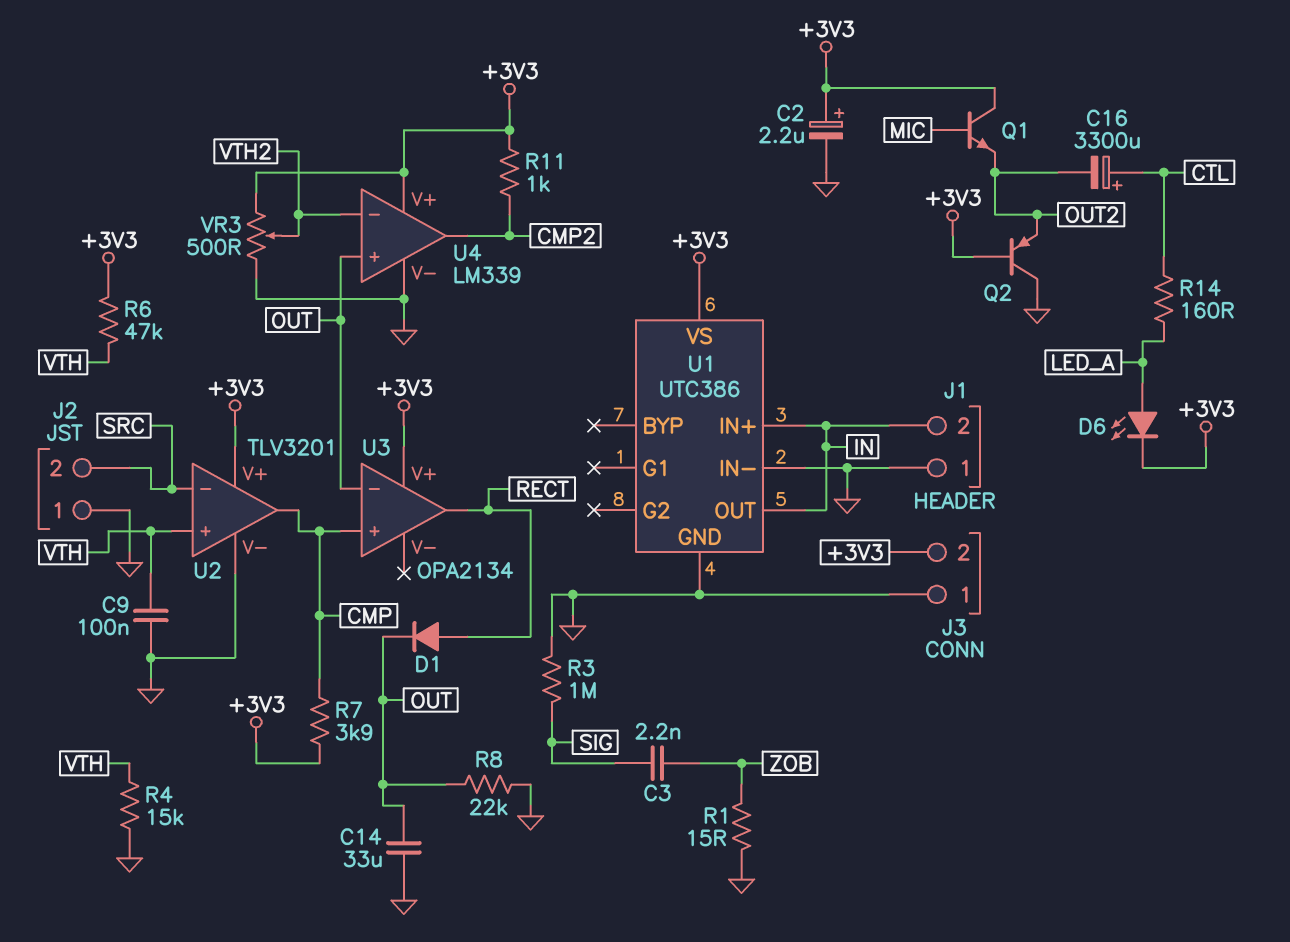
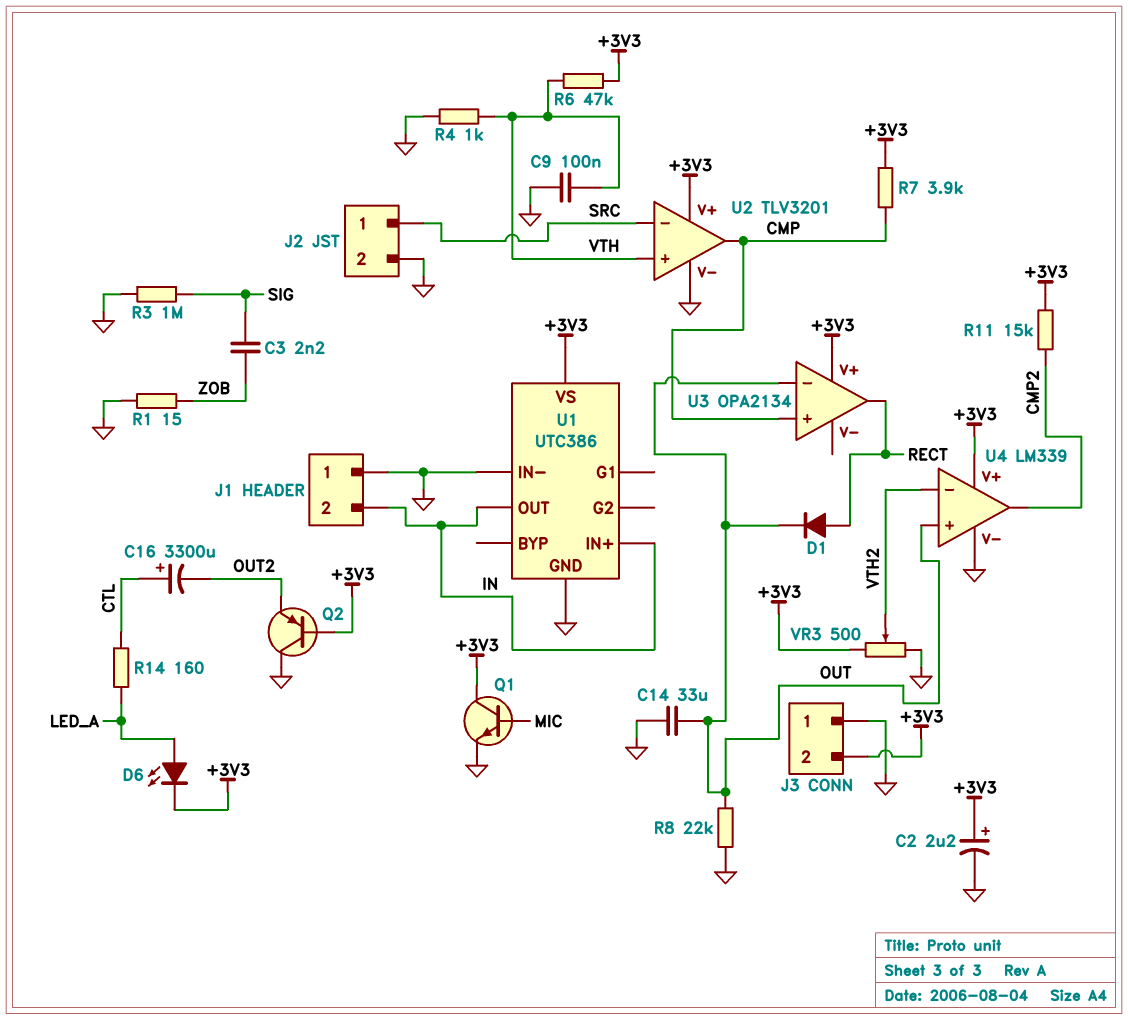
J2 pin 1: GND -> SRC
J2 pin 2: SRC -> GND
Q1: NPN (B MIC, C +3V3, E OUT2) -> NPN (B MIC, C +3V3, E GND)
R4: 15k (GND, VTH) -> 1k (GND, VTH)
R11: 1k (+3V3, CMP2) -> 15k (+3V3, CMP2)

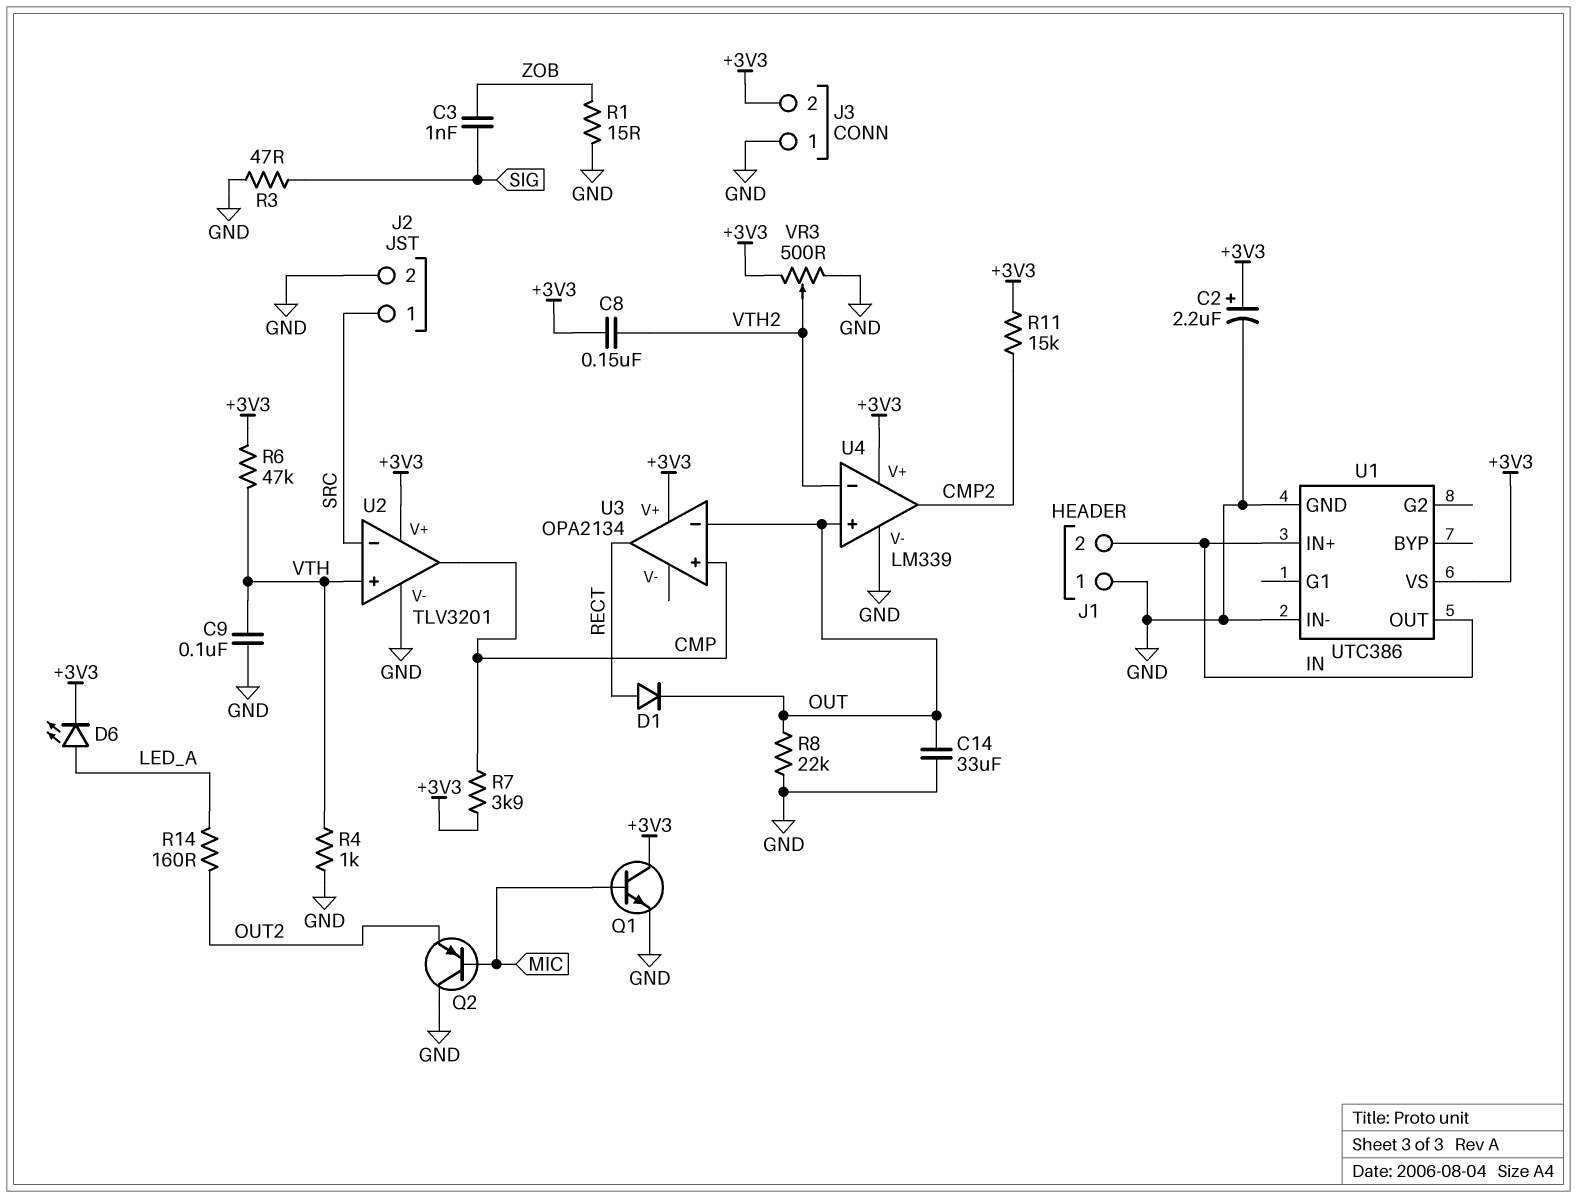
C3: 2.2nF (SIG, ZOB) -> 1nF (SIG, ZOB)
C8: none -> 150nF (+3V3, VTH2)
C16: 3300uF (plus CTL, minus OUT2) -> none
Q2: PNP (B +3V3, C GND, E OUT2) -> PNP (B MIC, C GND, E OUT2)
R3: 1M (GND, SIG) -> 47 (GND, SIG)
R14: 160 (CTL, LED_A) -> 160 (LED_A, OUT2)

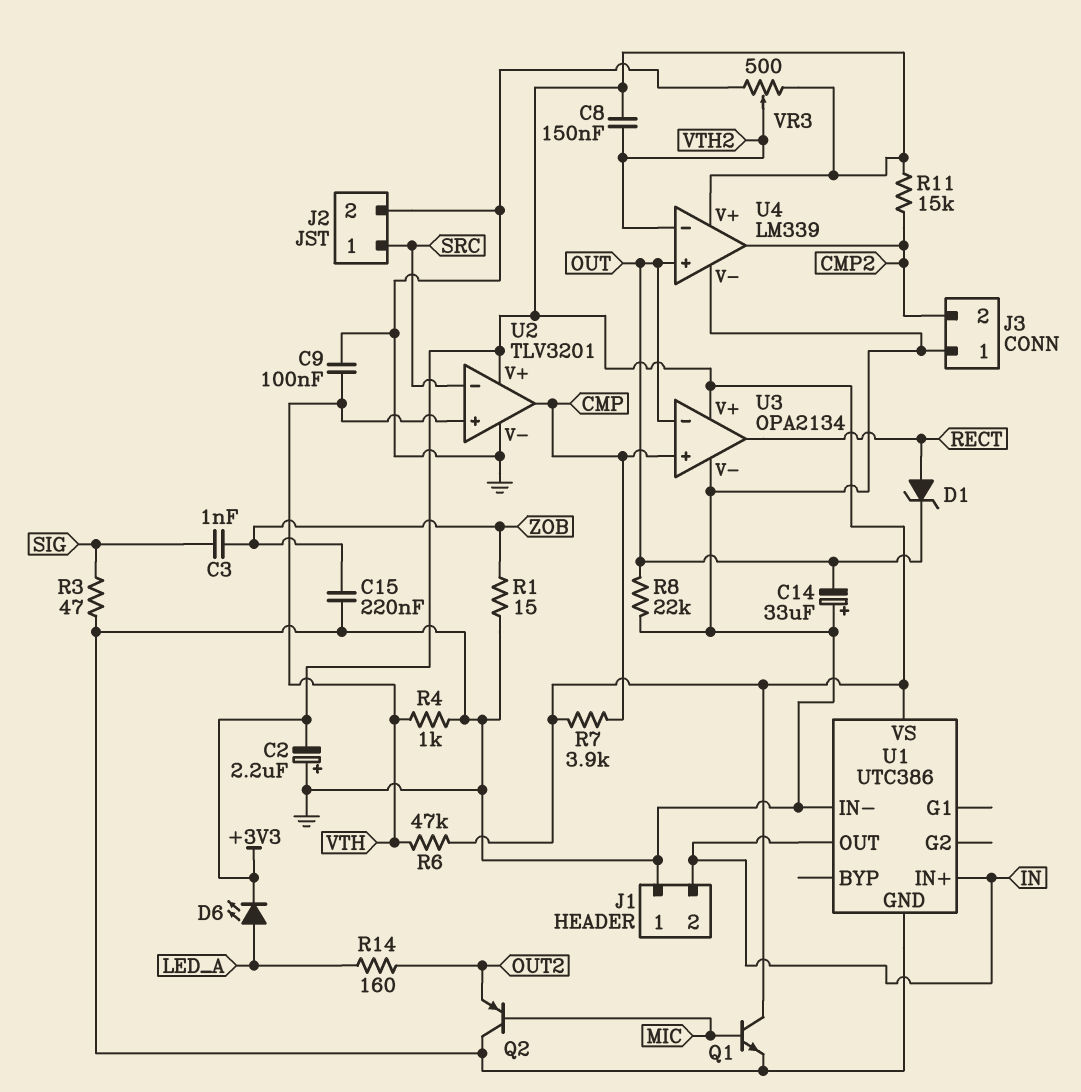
C2: 2.2uF (plus +3V3, minus GND) -> 2.2uF (plus GND, minus +3V3)
C14: 33uF (GND, OUT) -> 33uF (plus GND, minus OUT)
C15: none -> 220nF (GND, ZOB)
D1: diode (A RECT, K OUT) -> zener (A RECT, K OUT)
J3 pin 2: +3V3 -> CMP2
U3 pin V-: none -> GND

